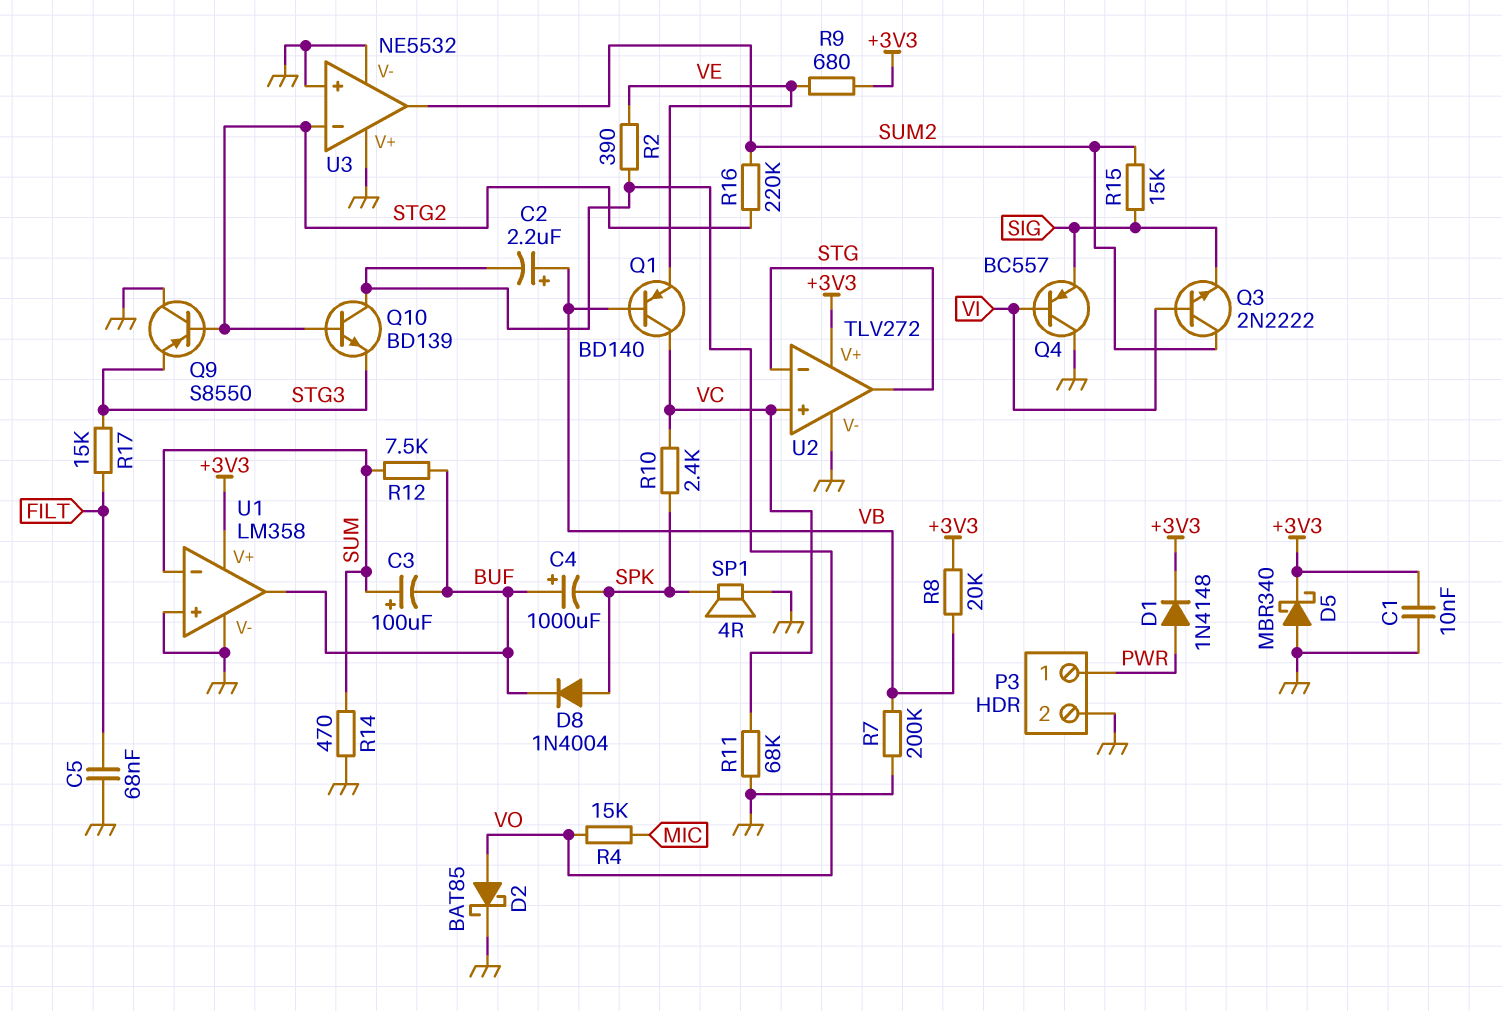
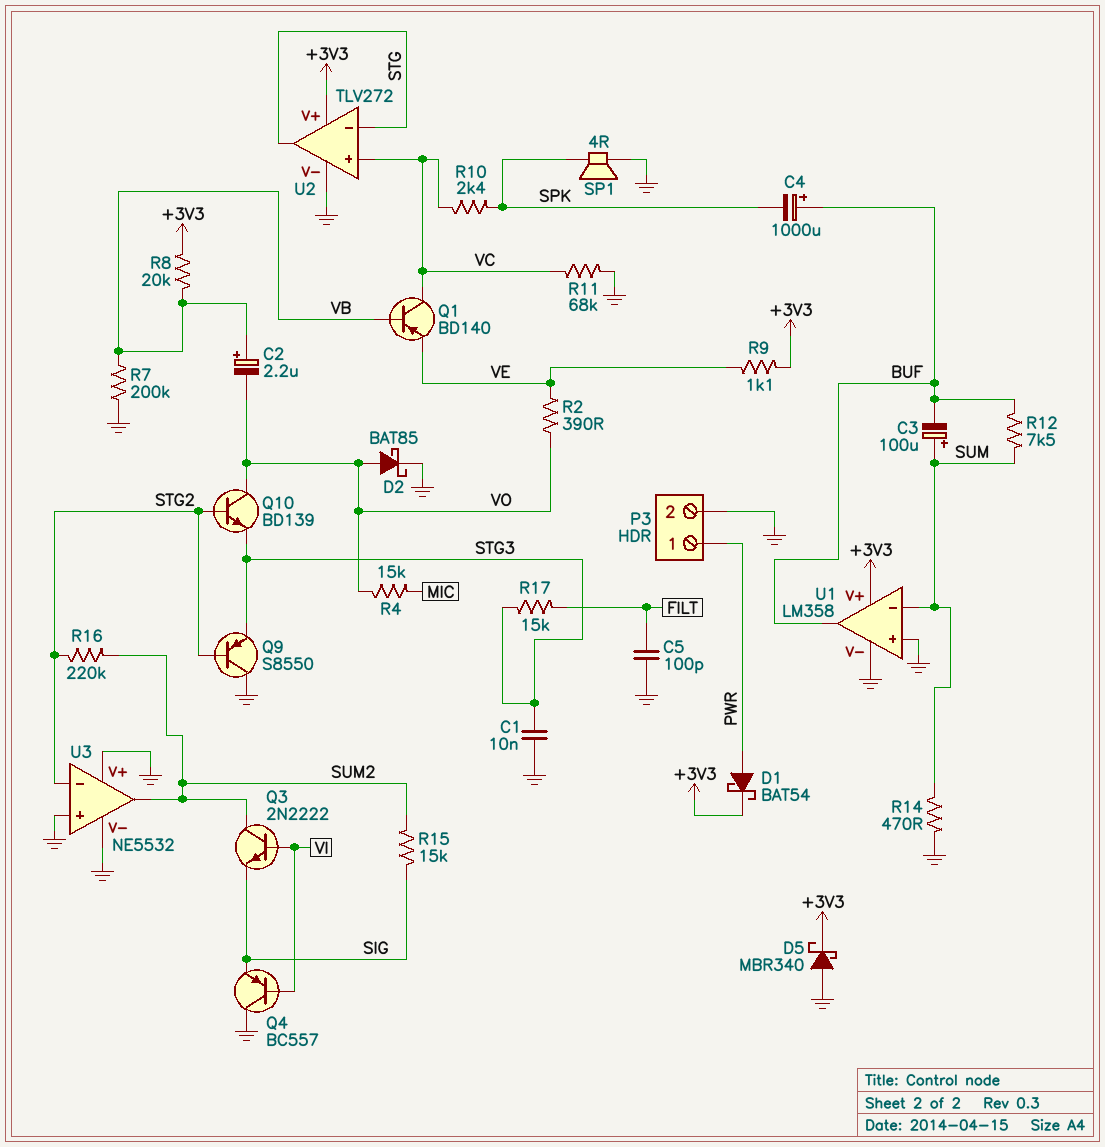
C1: 10nF (+3V3, GND) -> 10nF (GND, STG3)
C5: 68nF (FILT, GND) -> 100pF (FILT, GND)
D1: diode 1N4148 (A PWR, K +3V3) -> schottky BAT54 (A PWR, K +3V3)
D8: diode 1N4004 (A SPK, K BUF) -> none
R9: 680 (+3V3, VE) -> 1.1k (+3V3, VE)

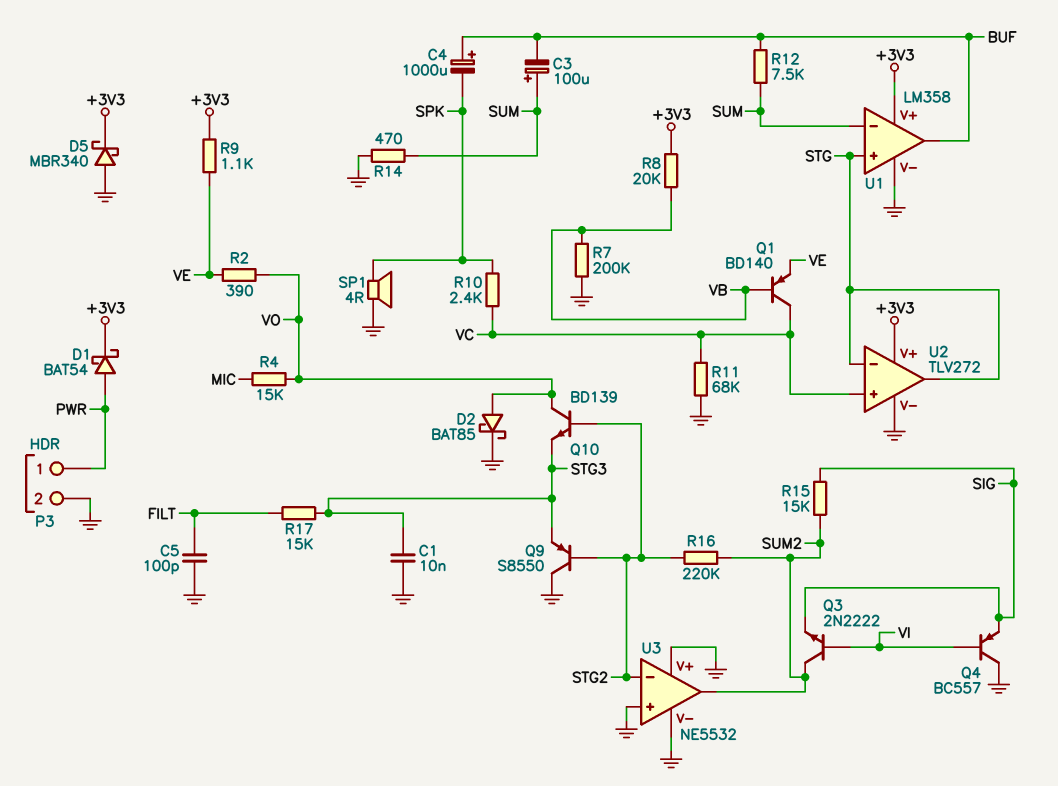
C2: 2.2uF (plus VB, minus VO) -> none
U1 pin in+: GND -> STG

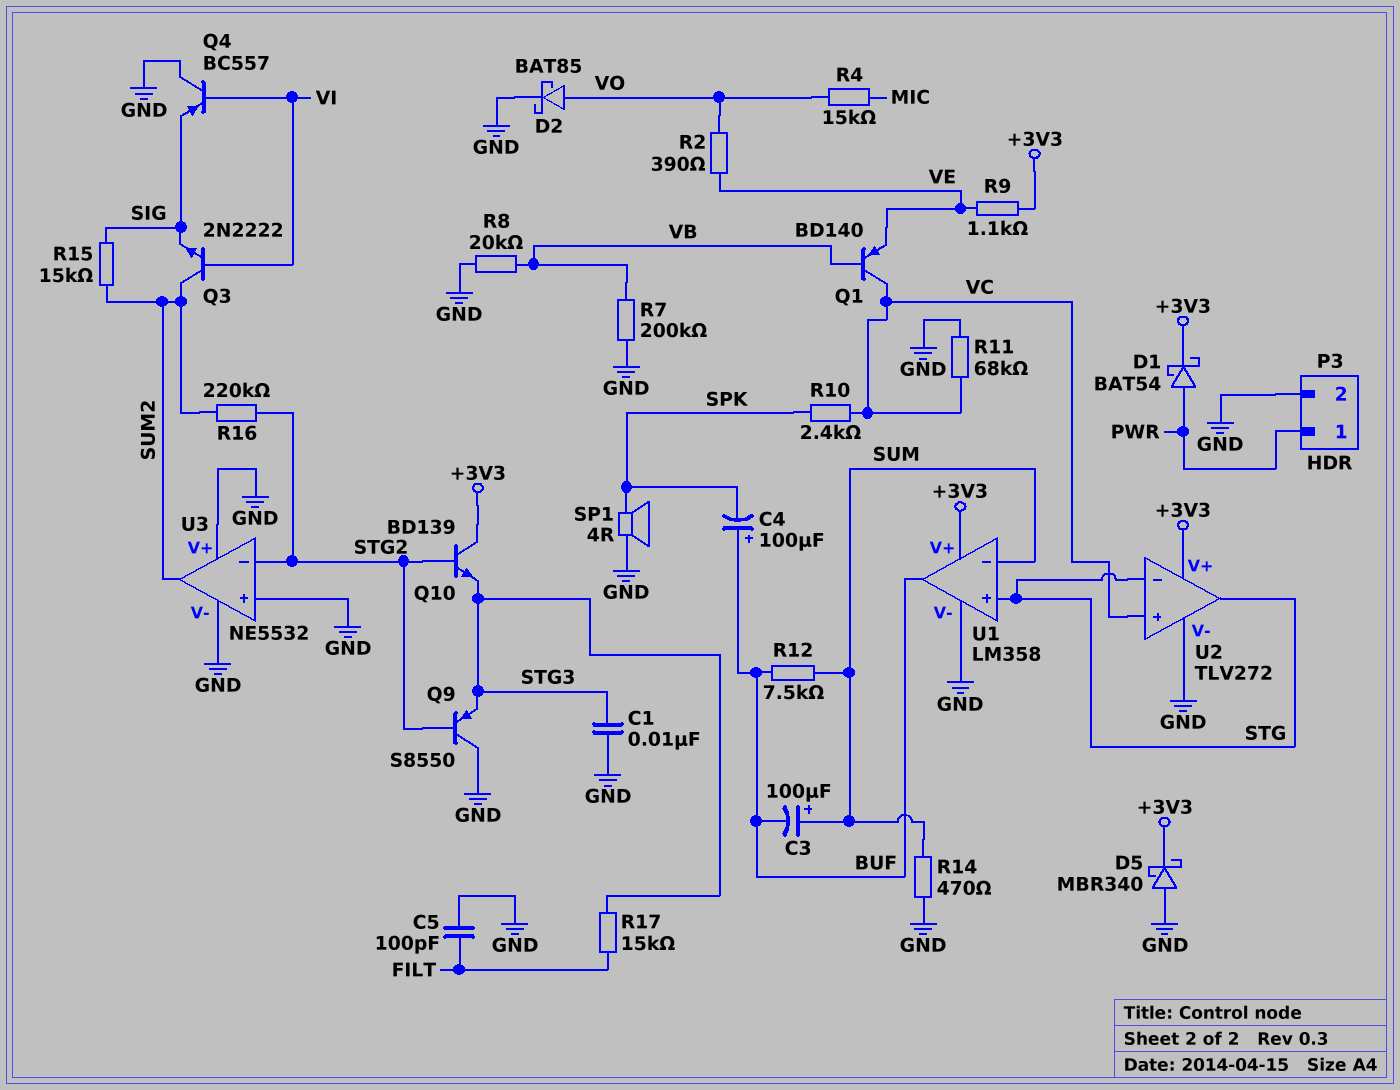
C4: 1000uF (plus BUF, minus SPK) -> 100uF (plus BUF, minus SPK)
Q10: NPN BD139 (B STG2, C VO, E STG3) -> NPN BD139 (B STG2, C +3V3, E STG3)
R8: 20k (+3V3, VB) -> 20k (GND, VB)

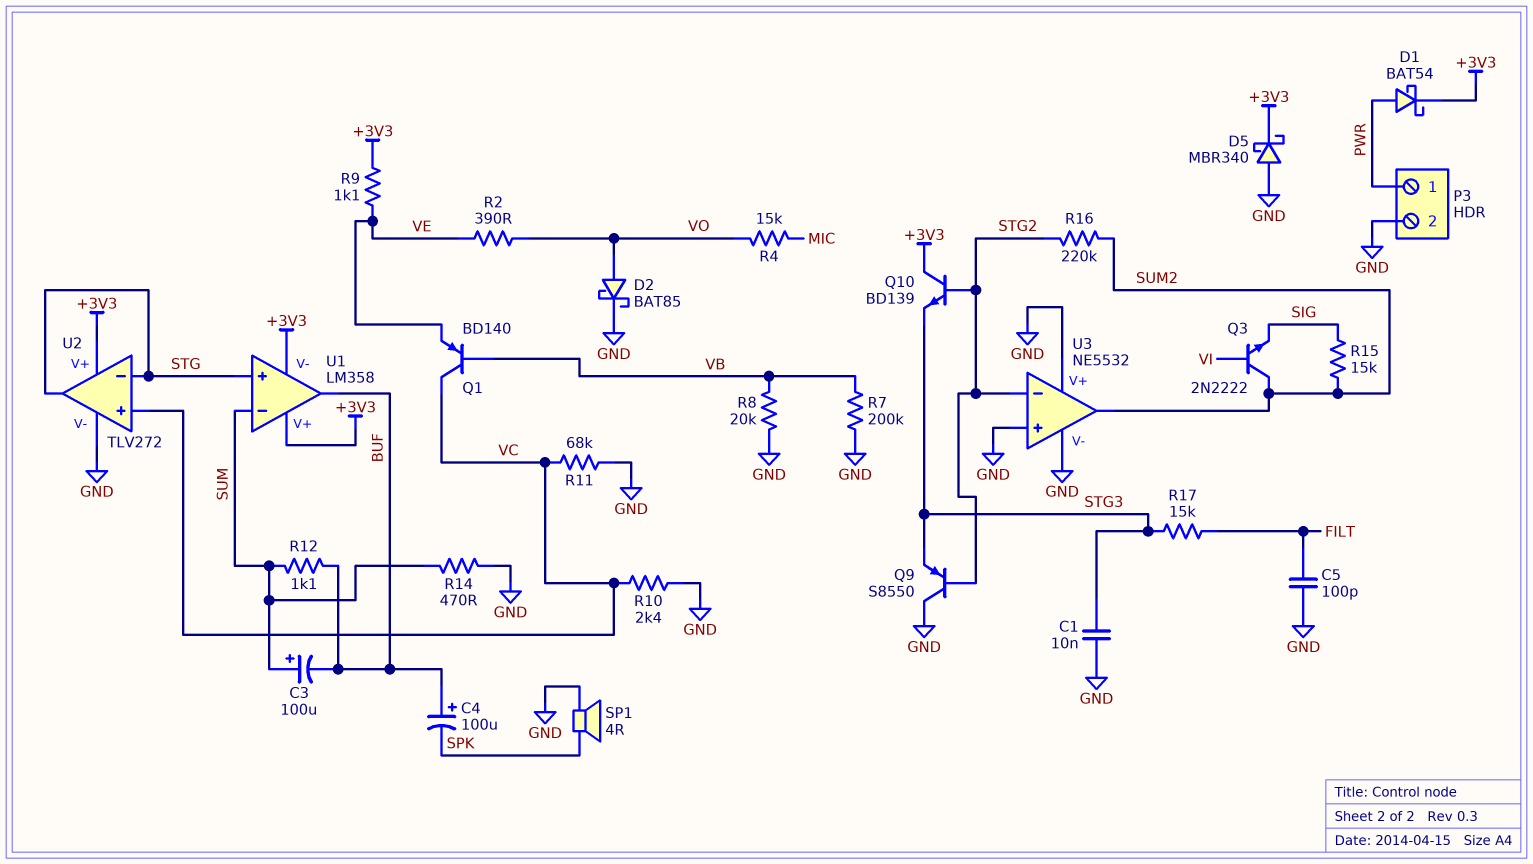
Q4: PNP BC557 (B VI, C GND, E SIG) -> none
R10: 2.4k (SPK, VC) -> 2.4k (GND, VC)
R12: 7.5k (BUF, SUM) -> 1.1k (BUF, SUM)
U1 pin V-: GND -> +3V3

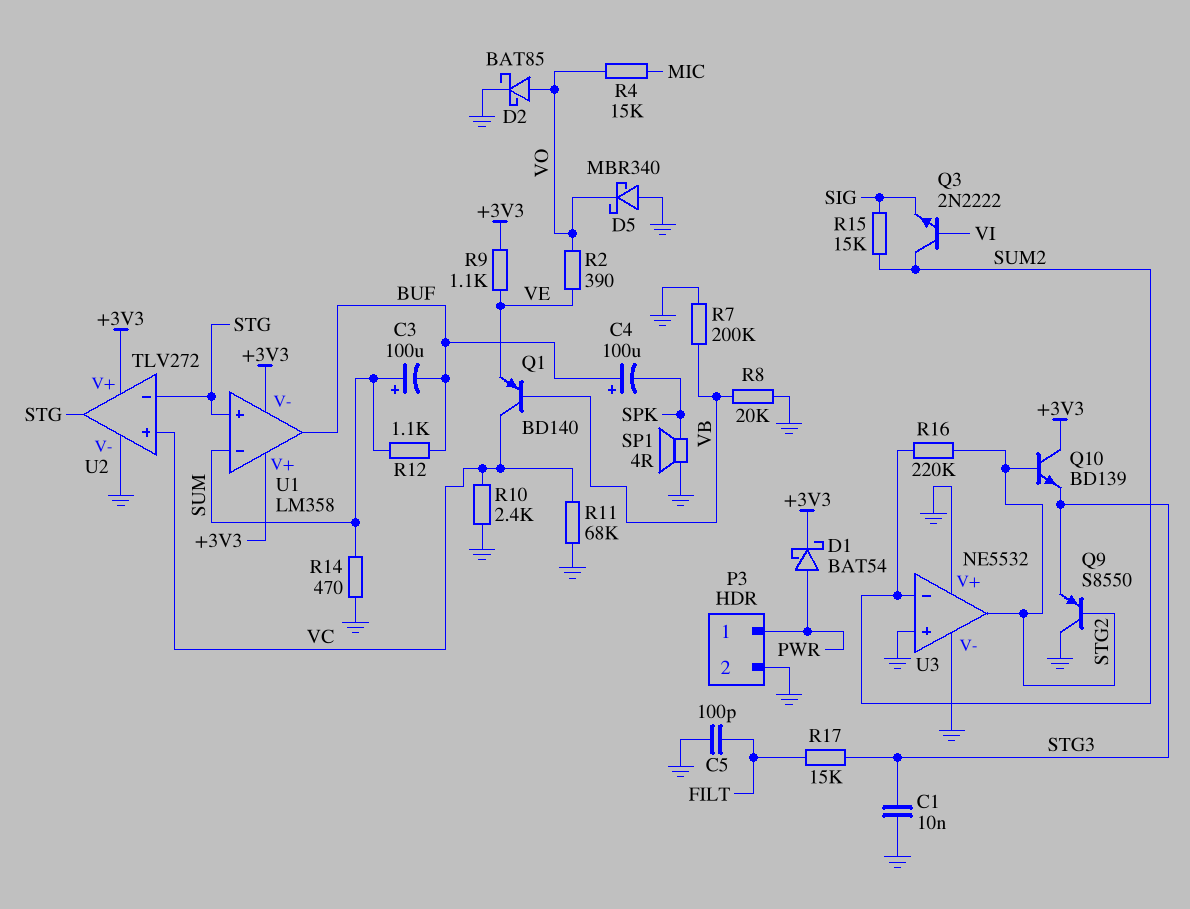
D5: schottky MBR340 (A GND, K +3V3) -> schottky MBR340 (A GND, K VO)
U3 pin in-: STG2 -> SUM2
U3 pin out: SUM2 -> STG2

